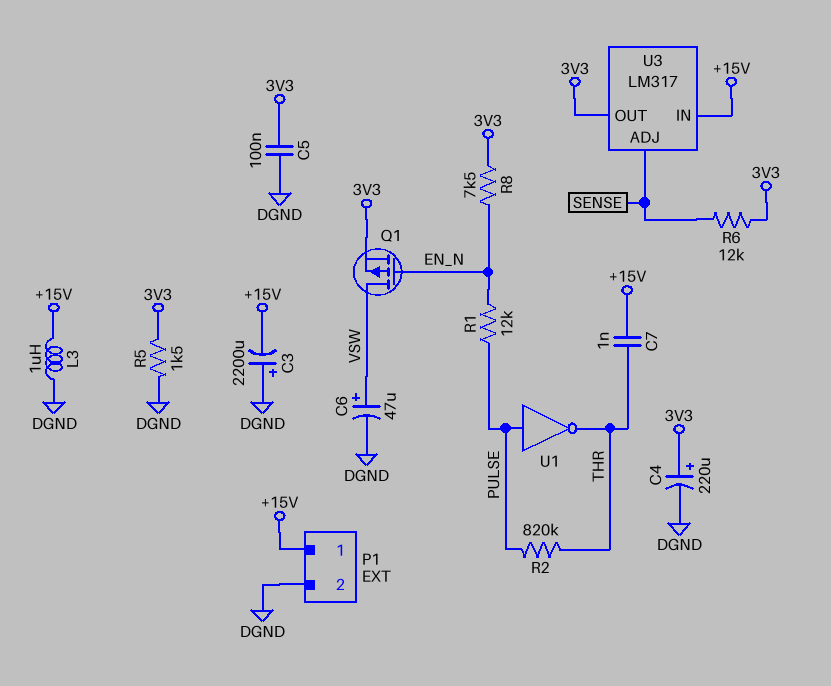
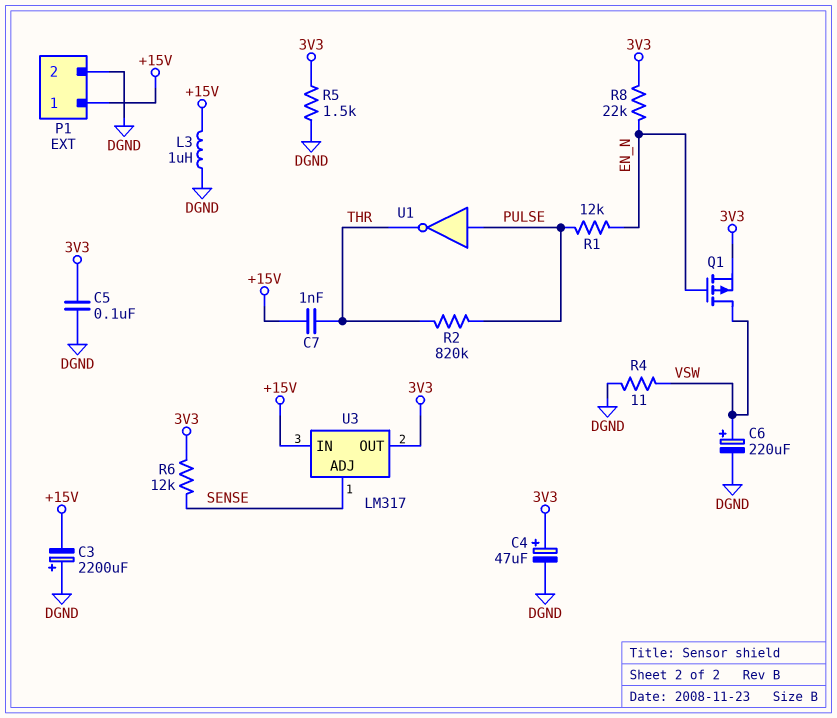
C4: 220uF (plus 3V3, minus DGND) -> 47uF (plus 3V3, minus DGND)
C6: 47uF (plus VSW, minus DGND) -> 220uF (plus VSW, minus DGND)
R4: none -> 11 (DGND, VSW)
R8: 7.5k (3V3, EN_N) -> 22k (3V3, EN_N)

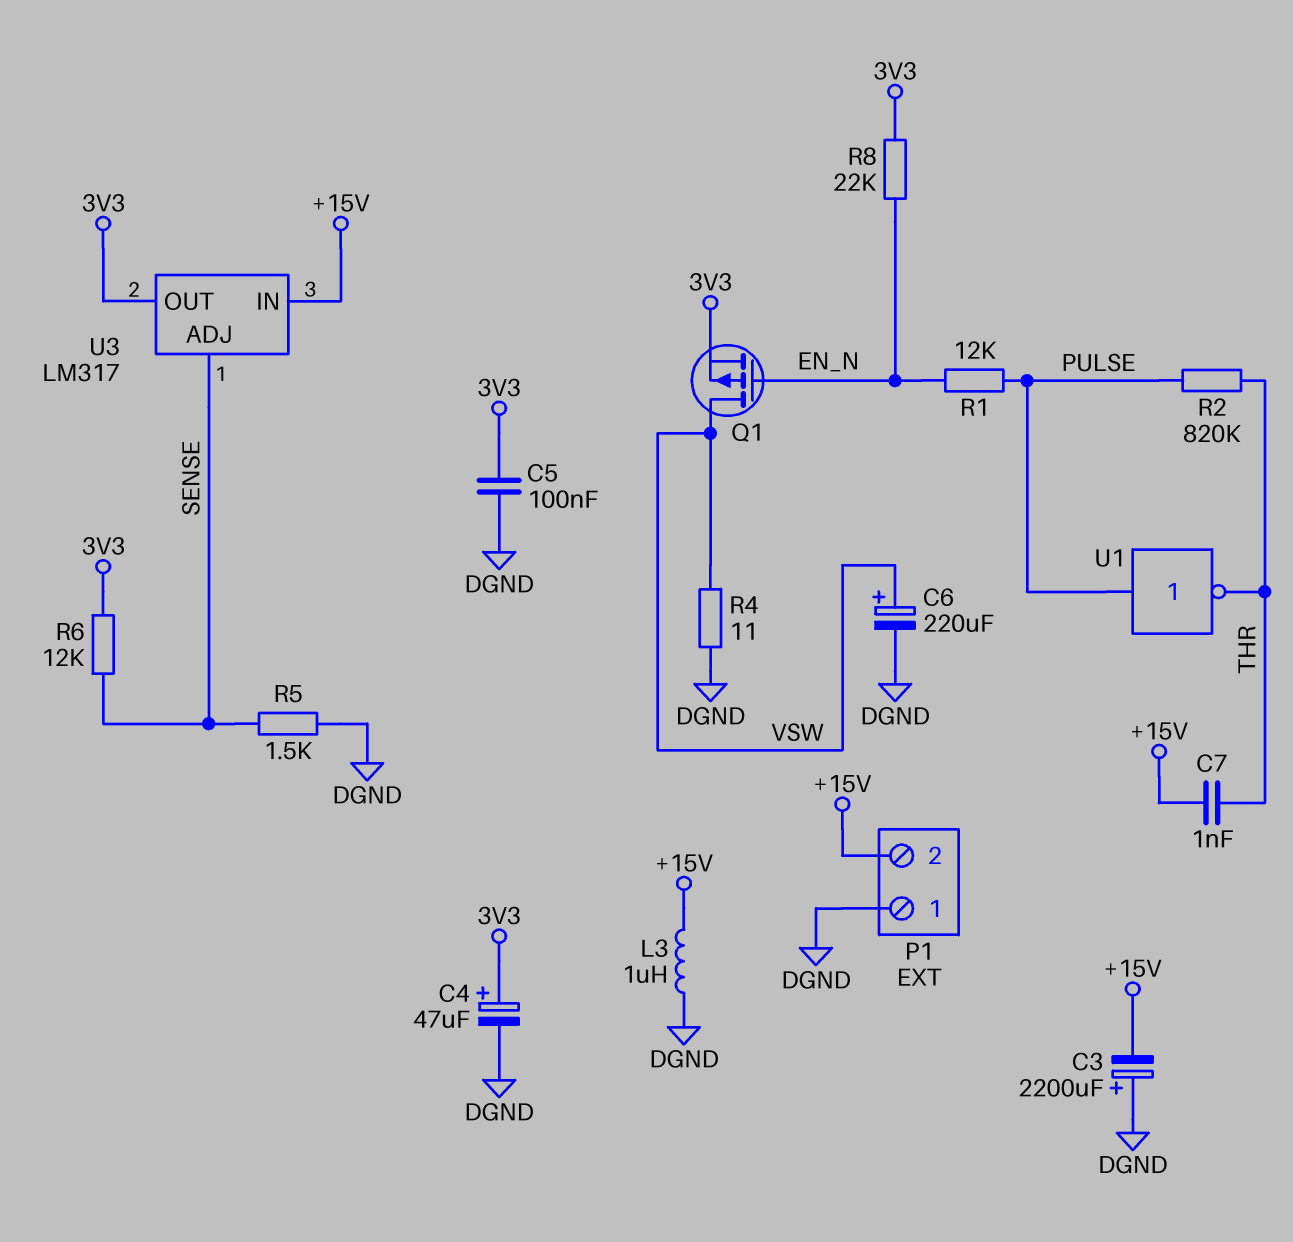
P1 pin 1: +15V -> DGND
P1 pin 2: DGND -> +15V
R5: 1.5k (3V3, DGND) -> 1.5k (DGND, SENSE)

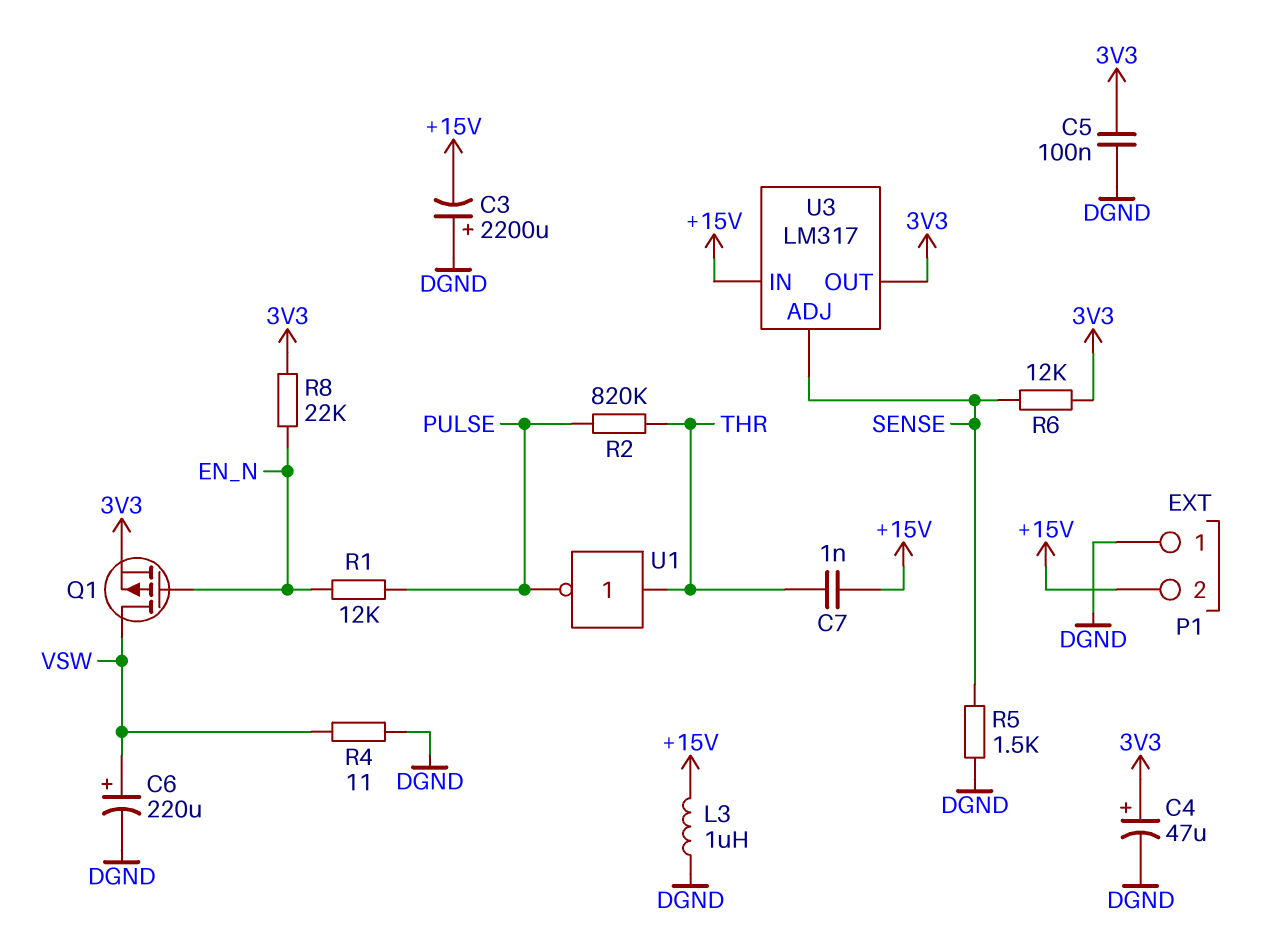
U1: NOT (in PULSE, out THR) -> NOT (in THR, out PULSE)

